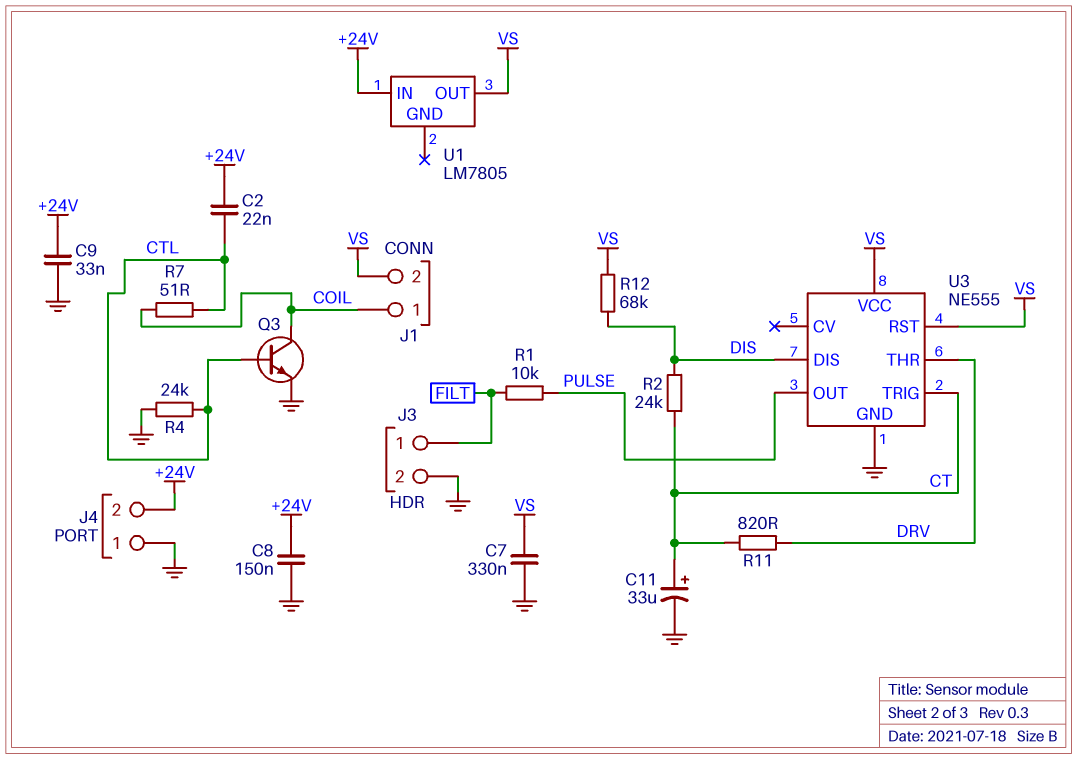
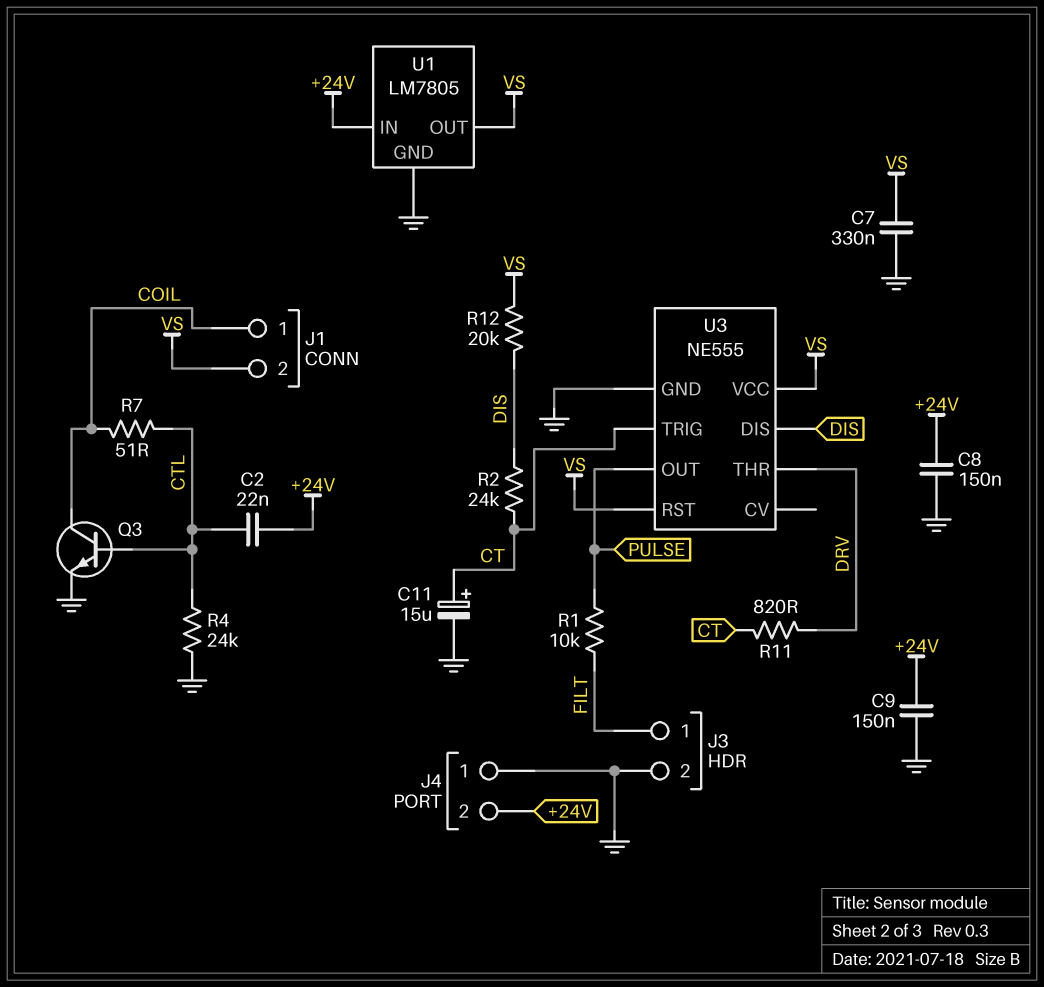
C9: 33nF (+24V, GND) -> 150nF (+24V, GND)
C11: 33uF (plus CT, minus GND) -> 15uF (plus CT, minus GND)
R12: 68k (DIS, VS) -> 20k (DIS, VS)
U1 pin GND: none -> GND

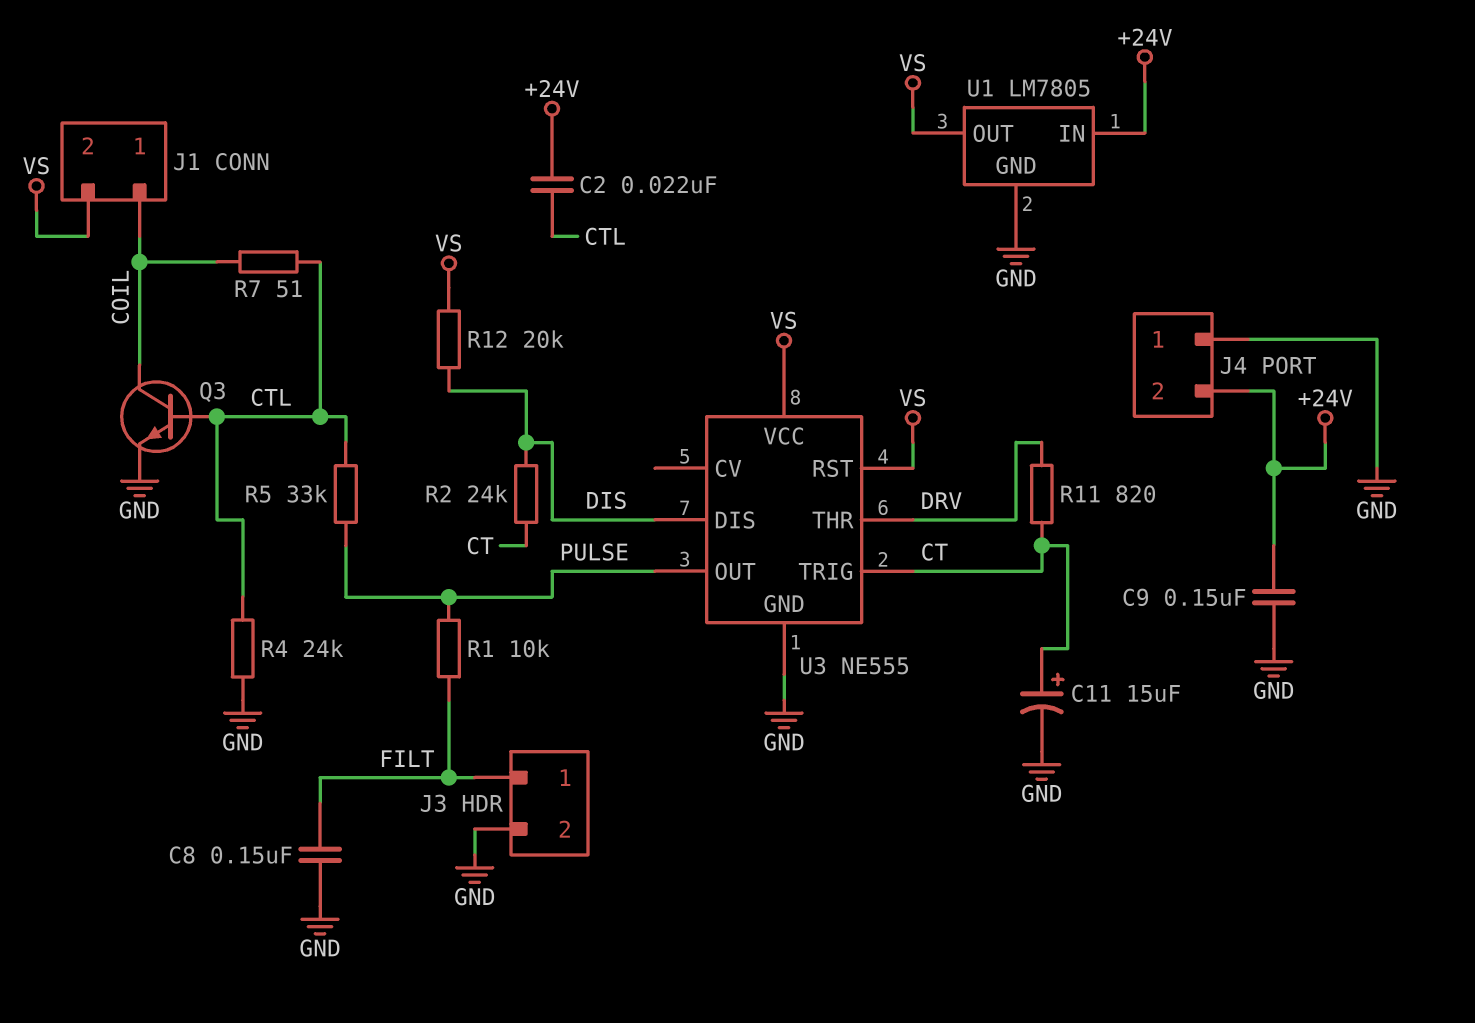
C7: 330nF (GND, VS) -> none
C8: 150nF (+24V, GND) -> 150nF (FILT, GND)
R5: none -> 33k (CTL, PULSE)

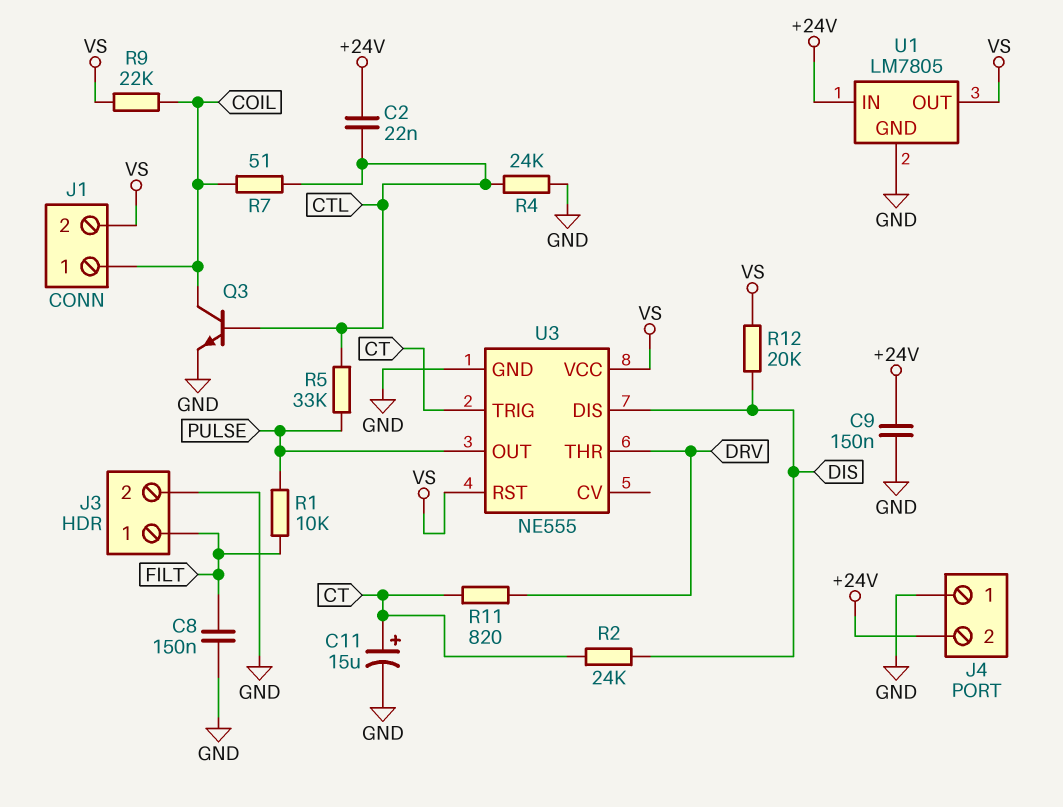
R9: none -> 22k (COIL, VS)

